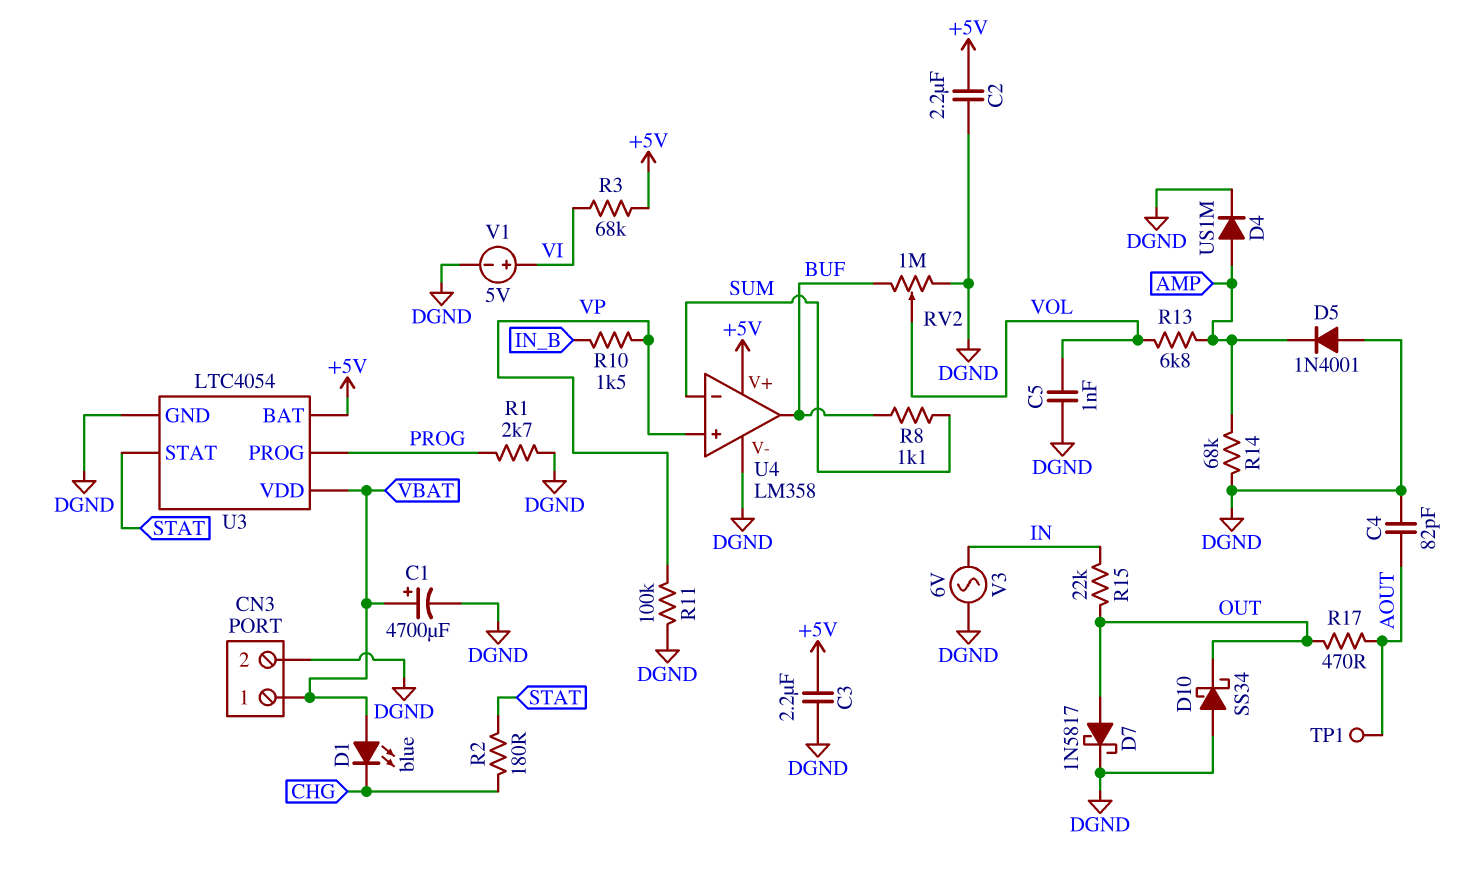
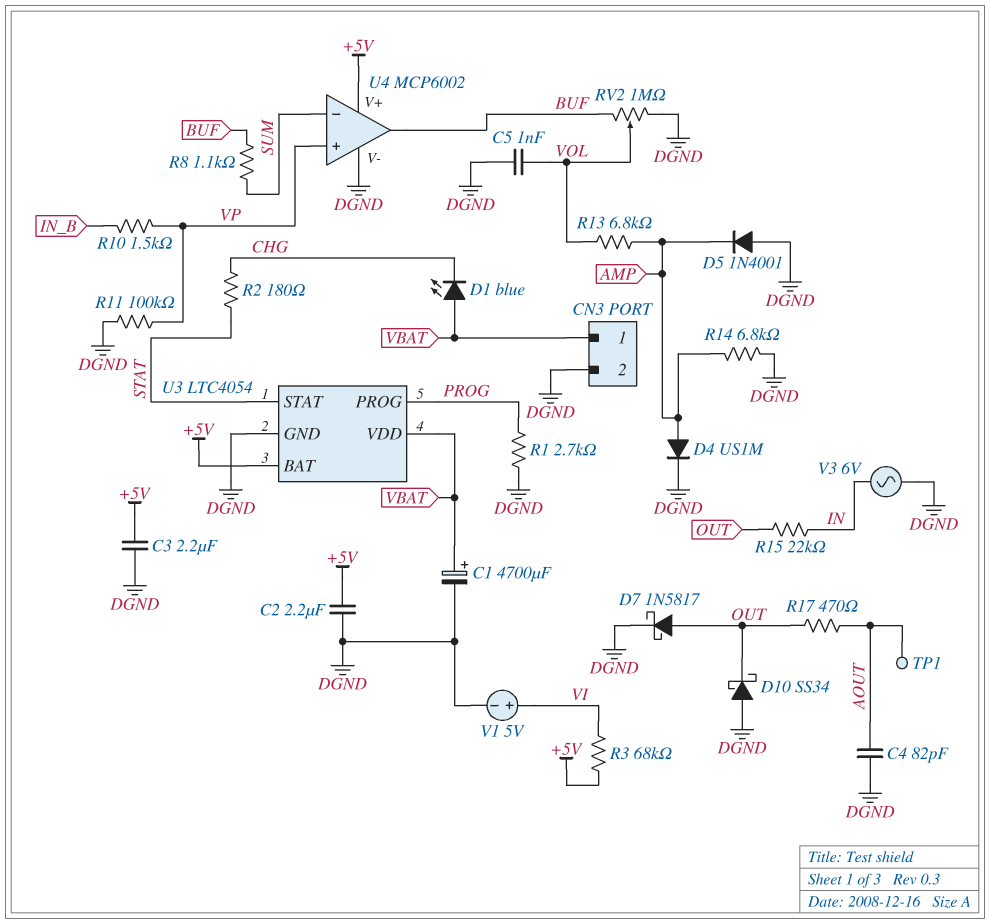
R14: 68k (AMP, DGND) -> 6.8k (AMP, DGND)
U4: LM358 -> MCP6002

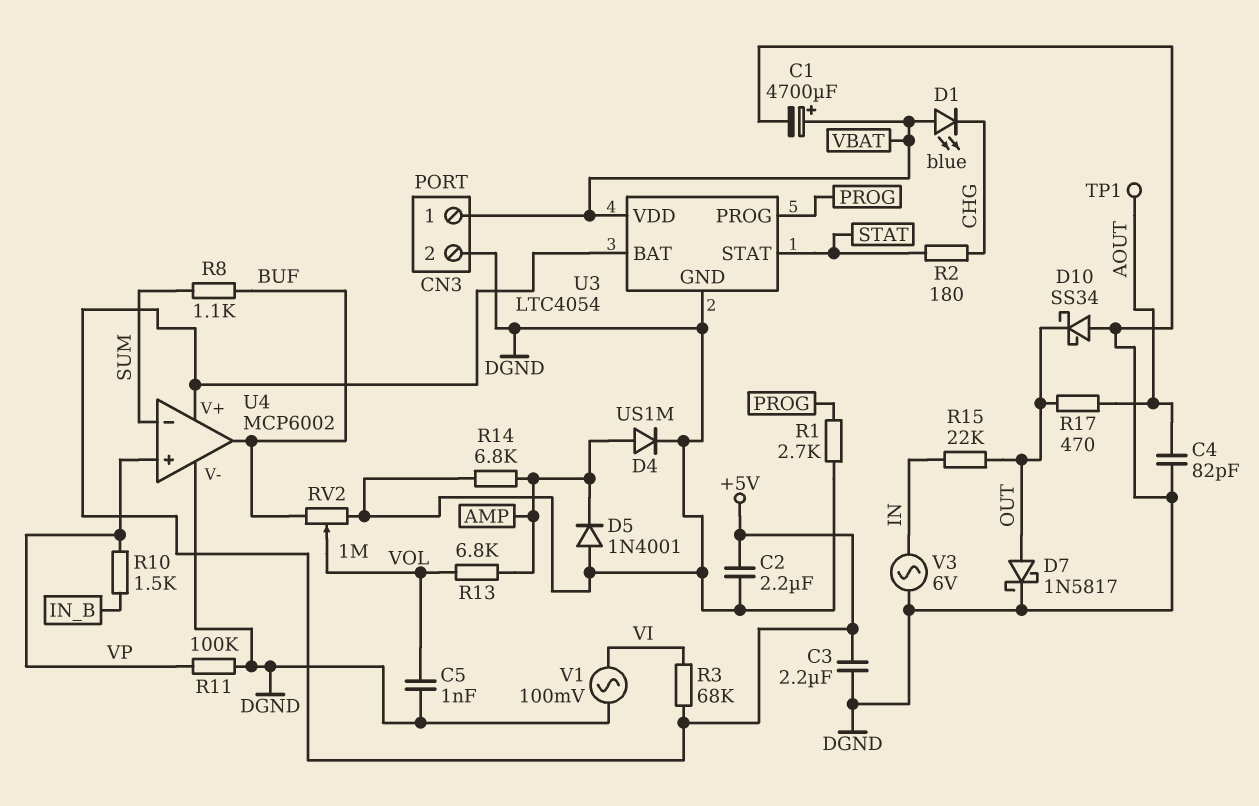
V1: 5V (plus VI, minus DGND) -> AC 100mV (DGND, VI)

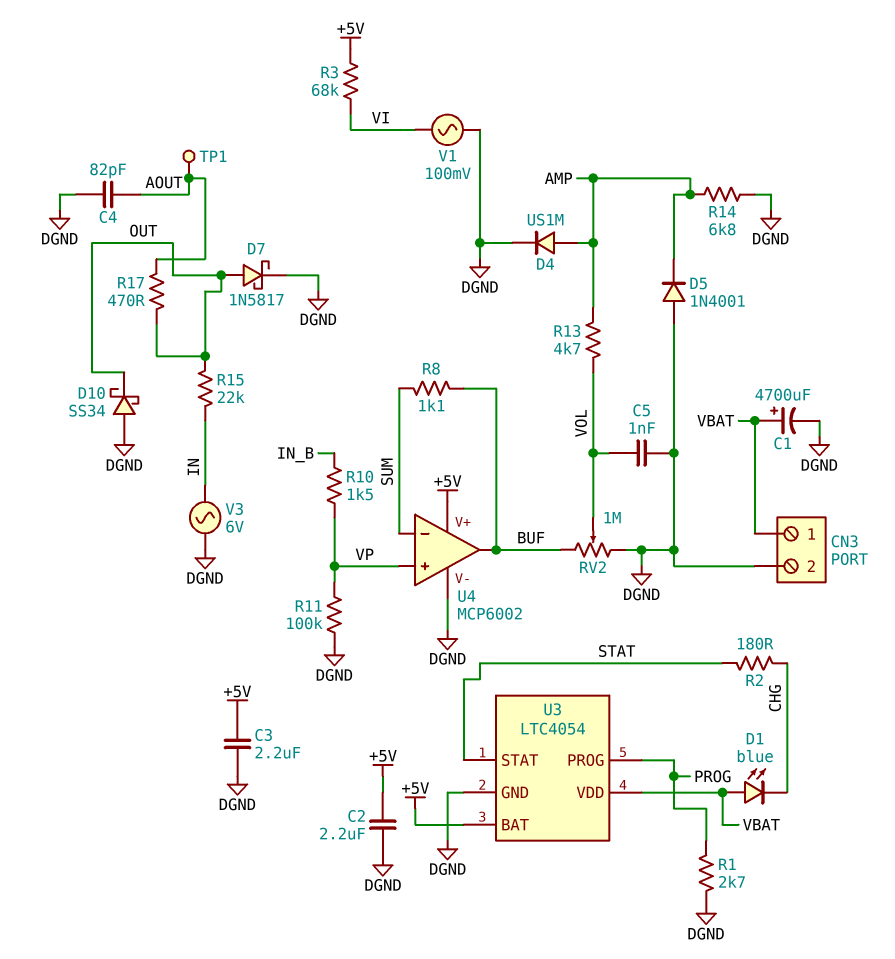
R13: 6.8k (AMP, VOL) -> 4.7k (AMP, VOL)

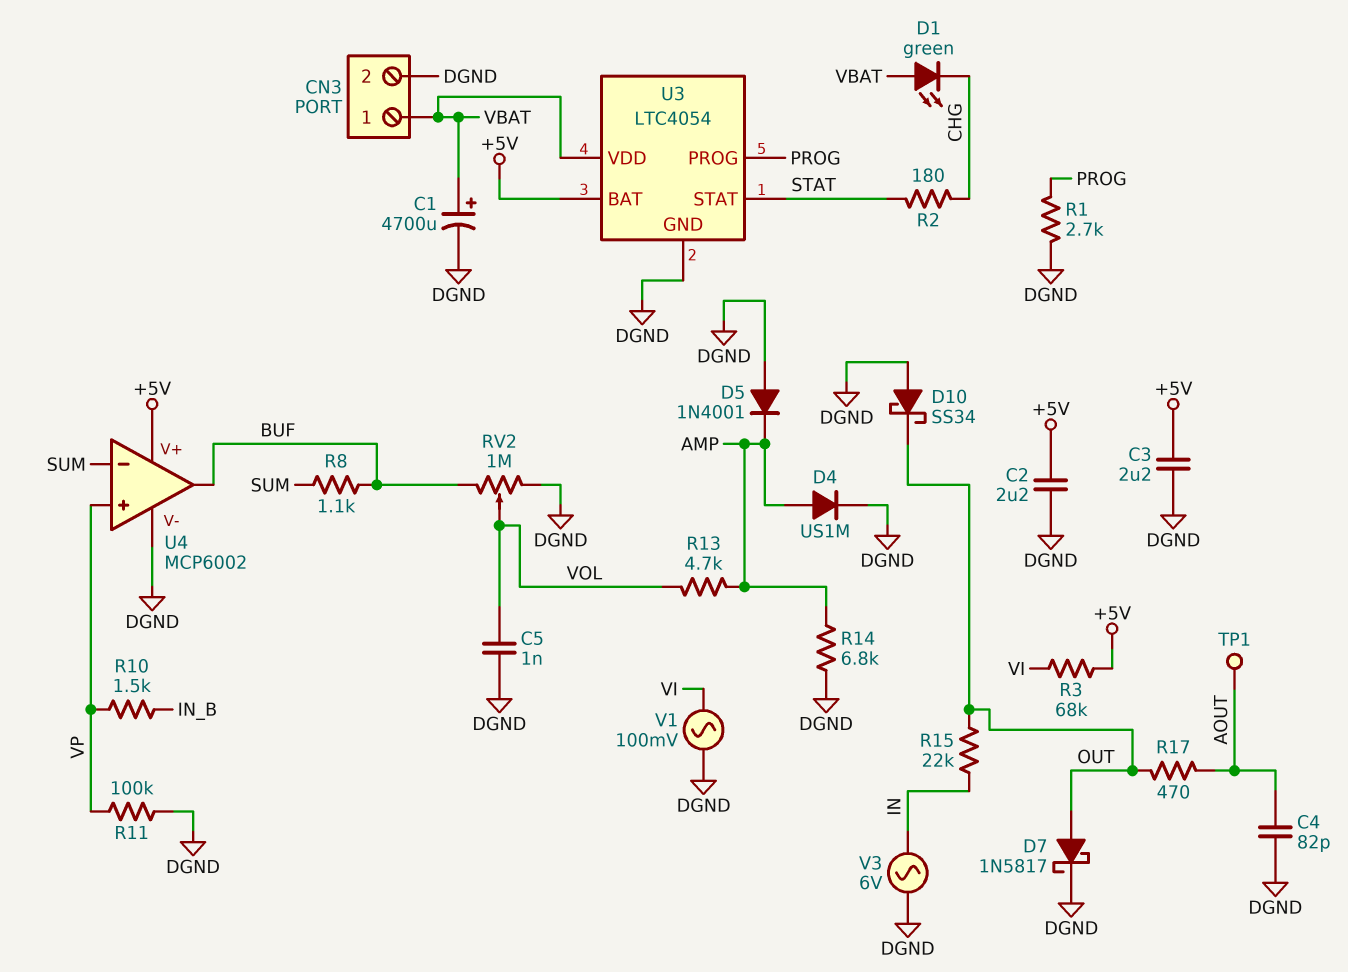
D1: LED blue (A VBAT, K CHG) -> LED green (A VBAT, K CHG)

